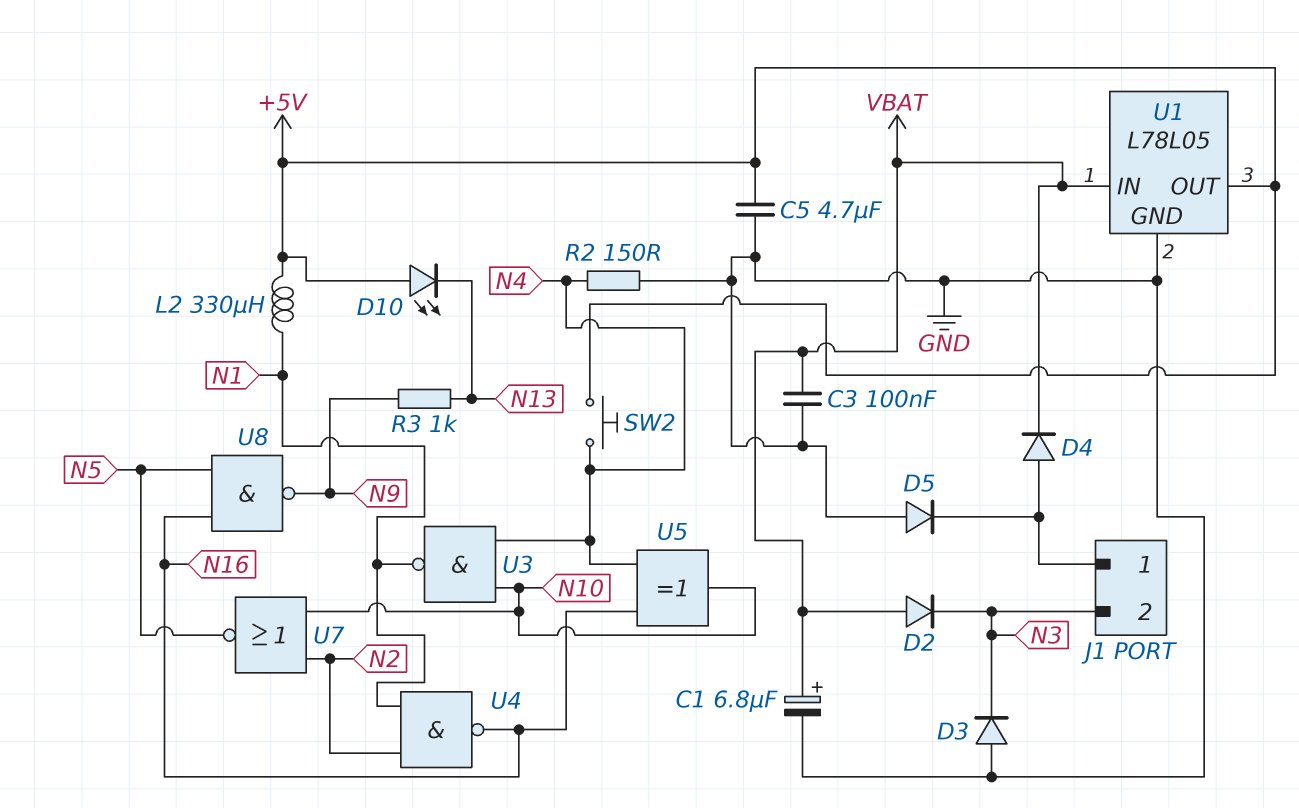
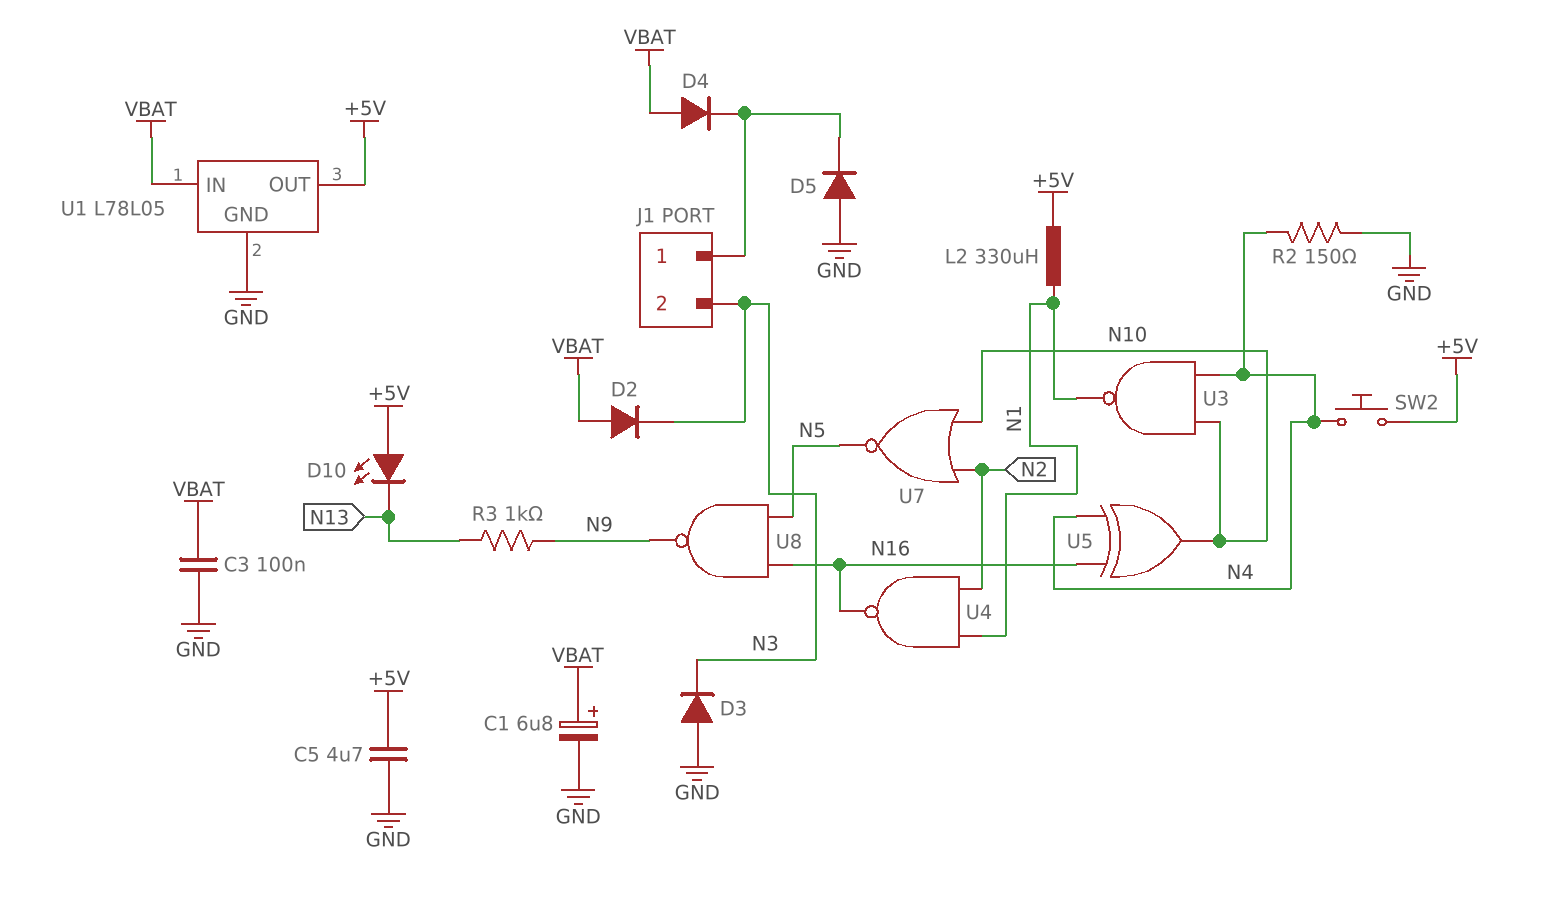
D4: diode (A J1/1, K VBAT) -> diode (A VBAT, K J1/1)

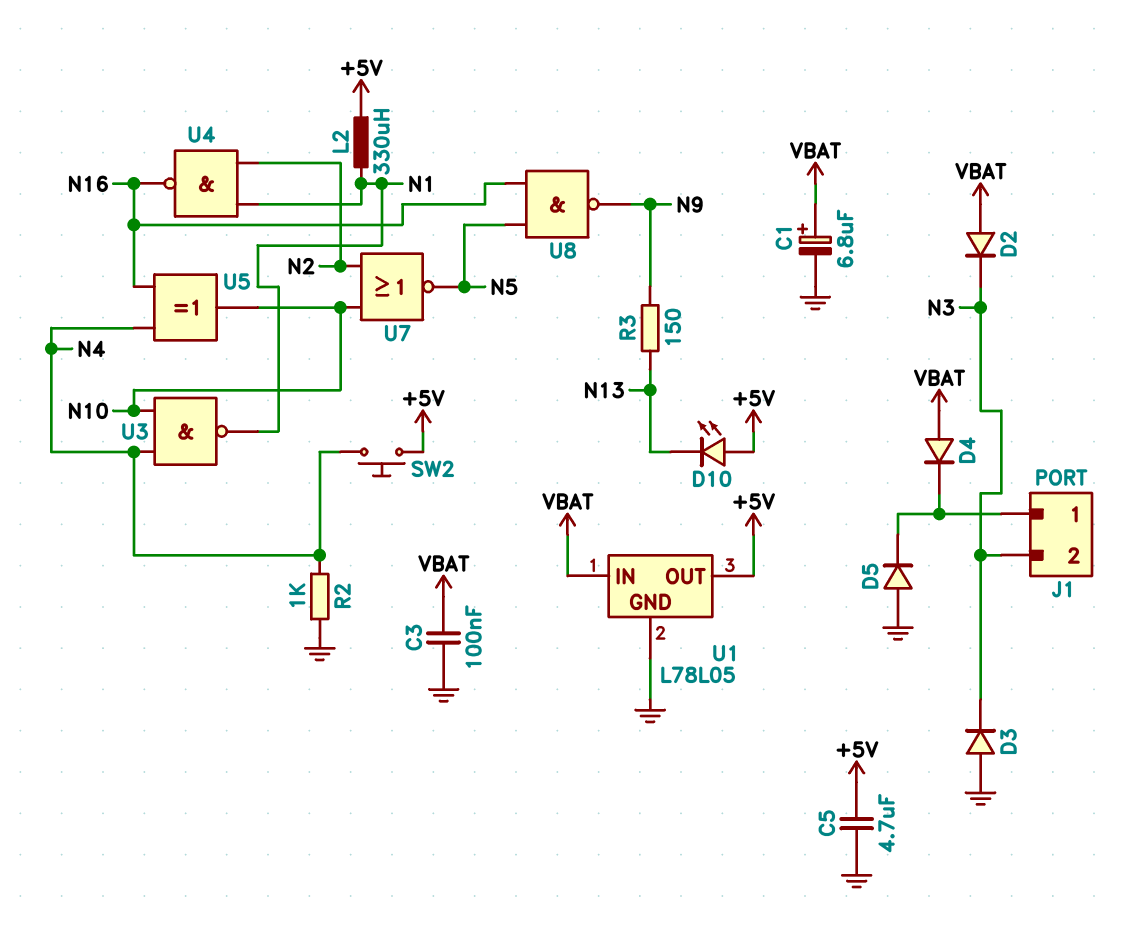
R2: 150 (GND, N4) -> 1k (GND, N4)
R3: 1k (N9, N13) -> 150 (N9, N13)

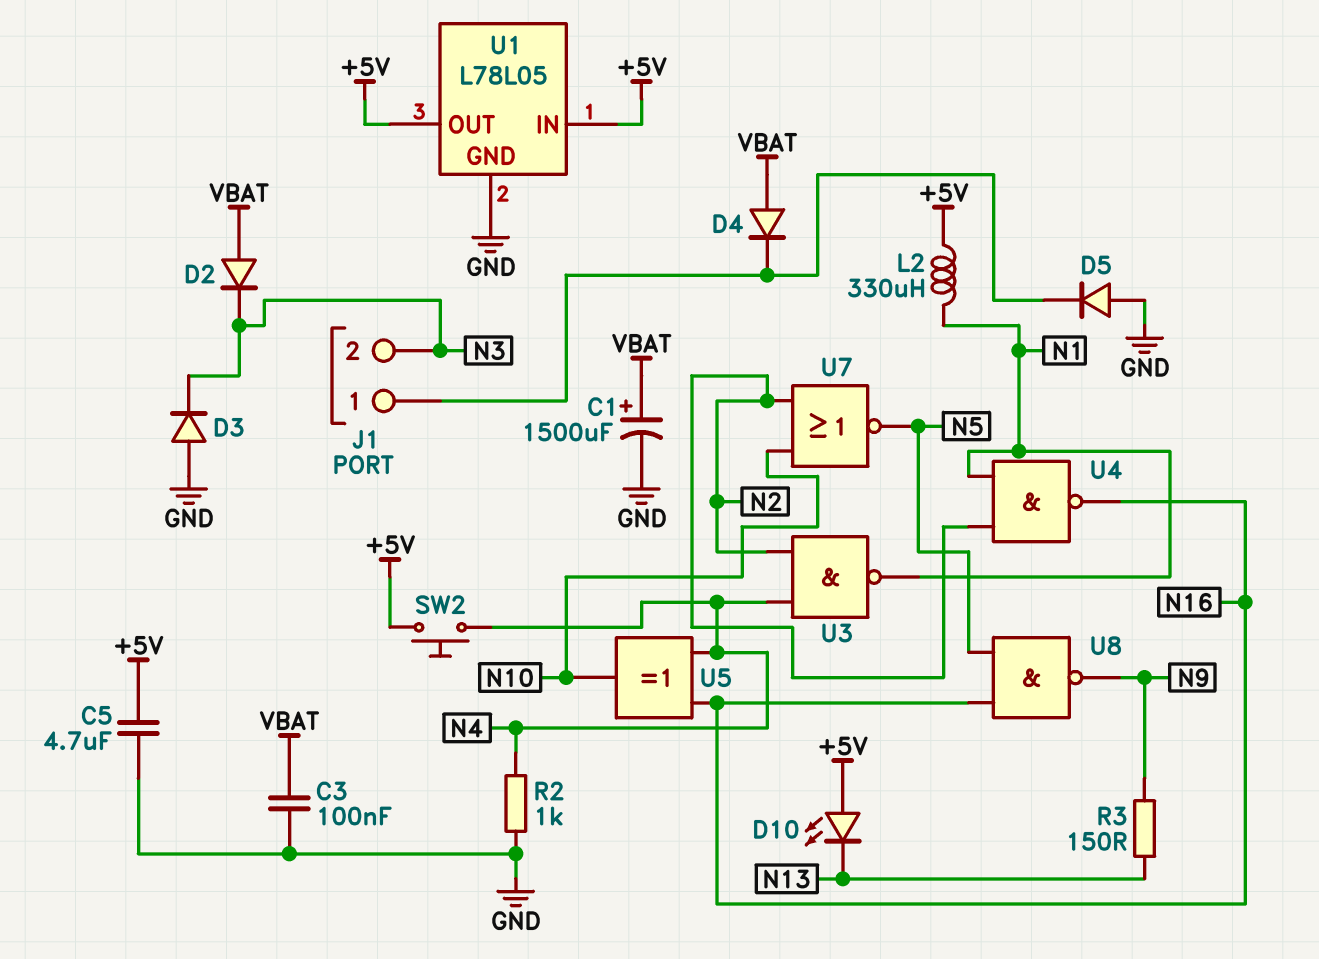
C1: 6.8uF (plus VBAT, minus GND) -> 1500uF (plus VBAT, minus GND)
U1 pin IN: VBAT -> +5V
U3: NAND (in N4, in N10, out N1) -> NAND (in N2, in N4, out N1)

